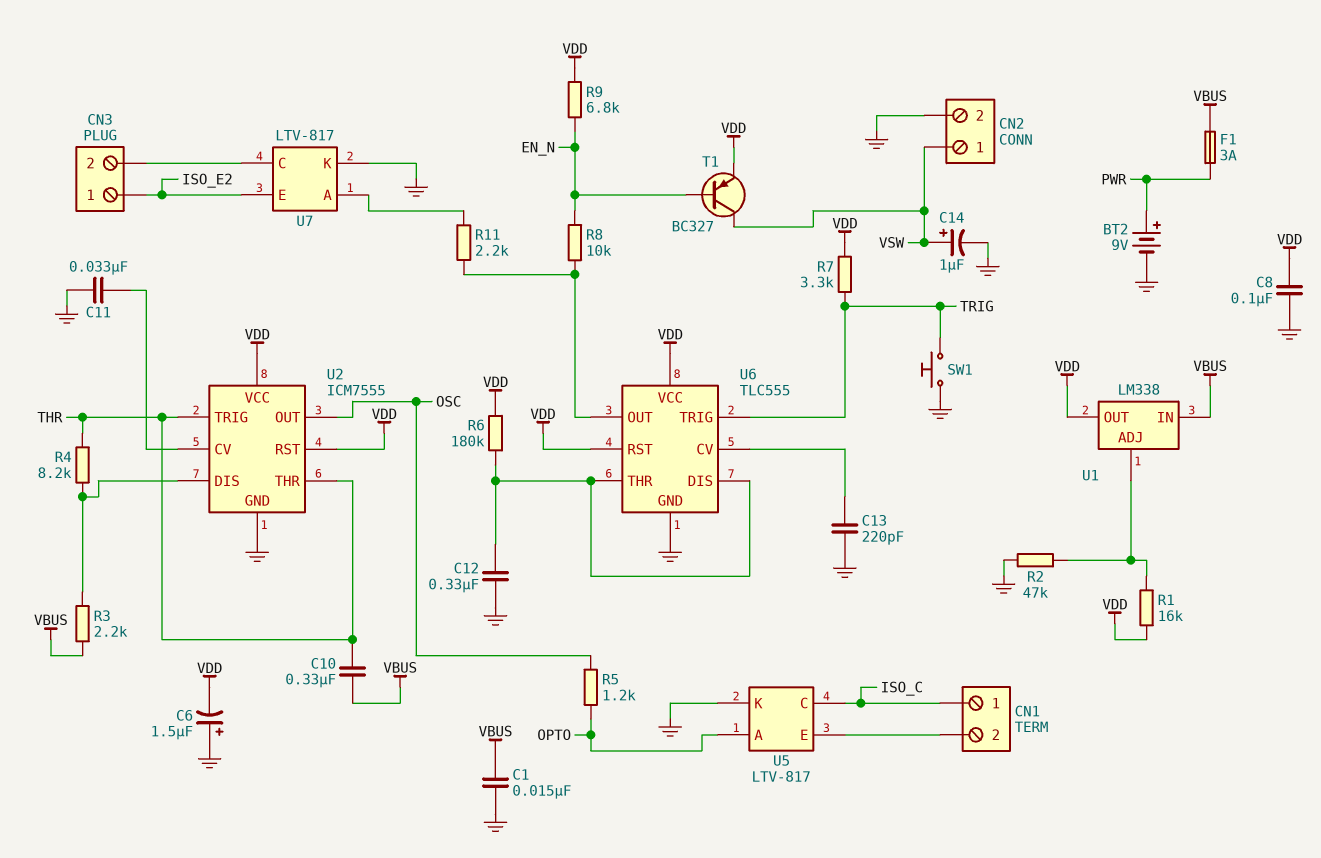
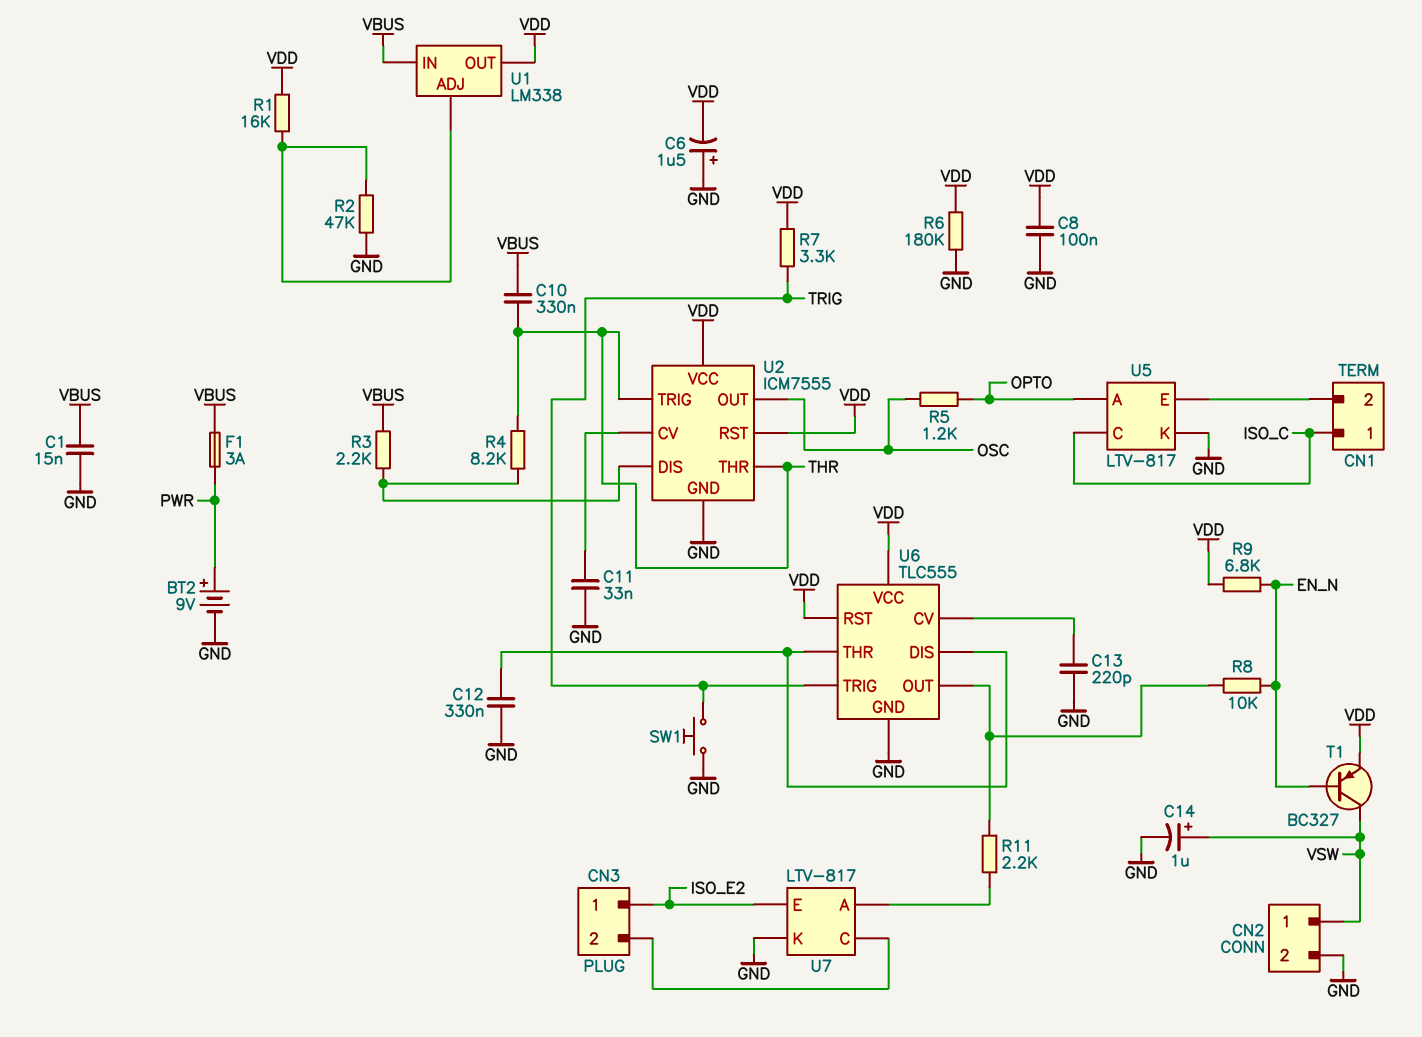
R6: 180k (U6/DIS, VDD) -> 180k (GND, VDD)

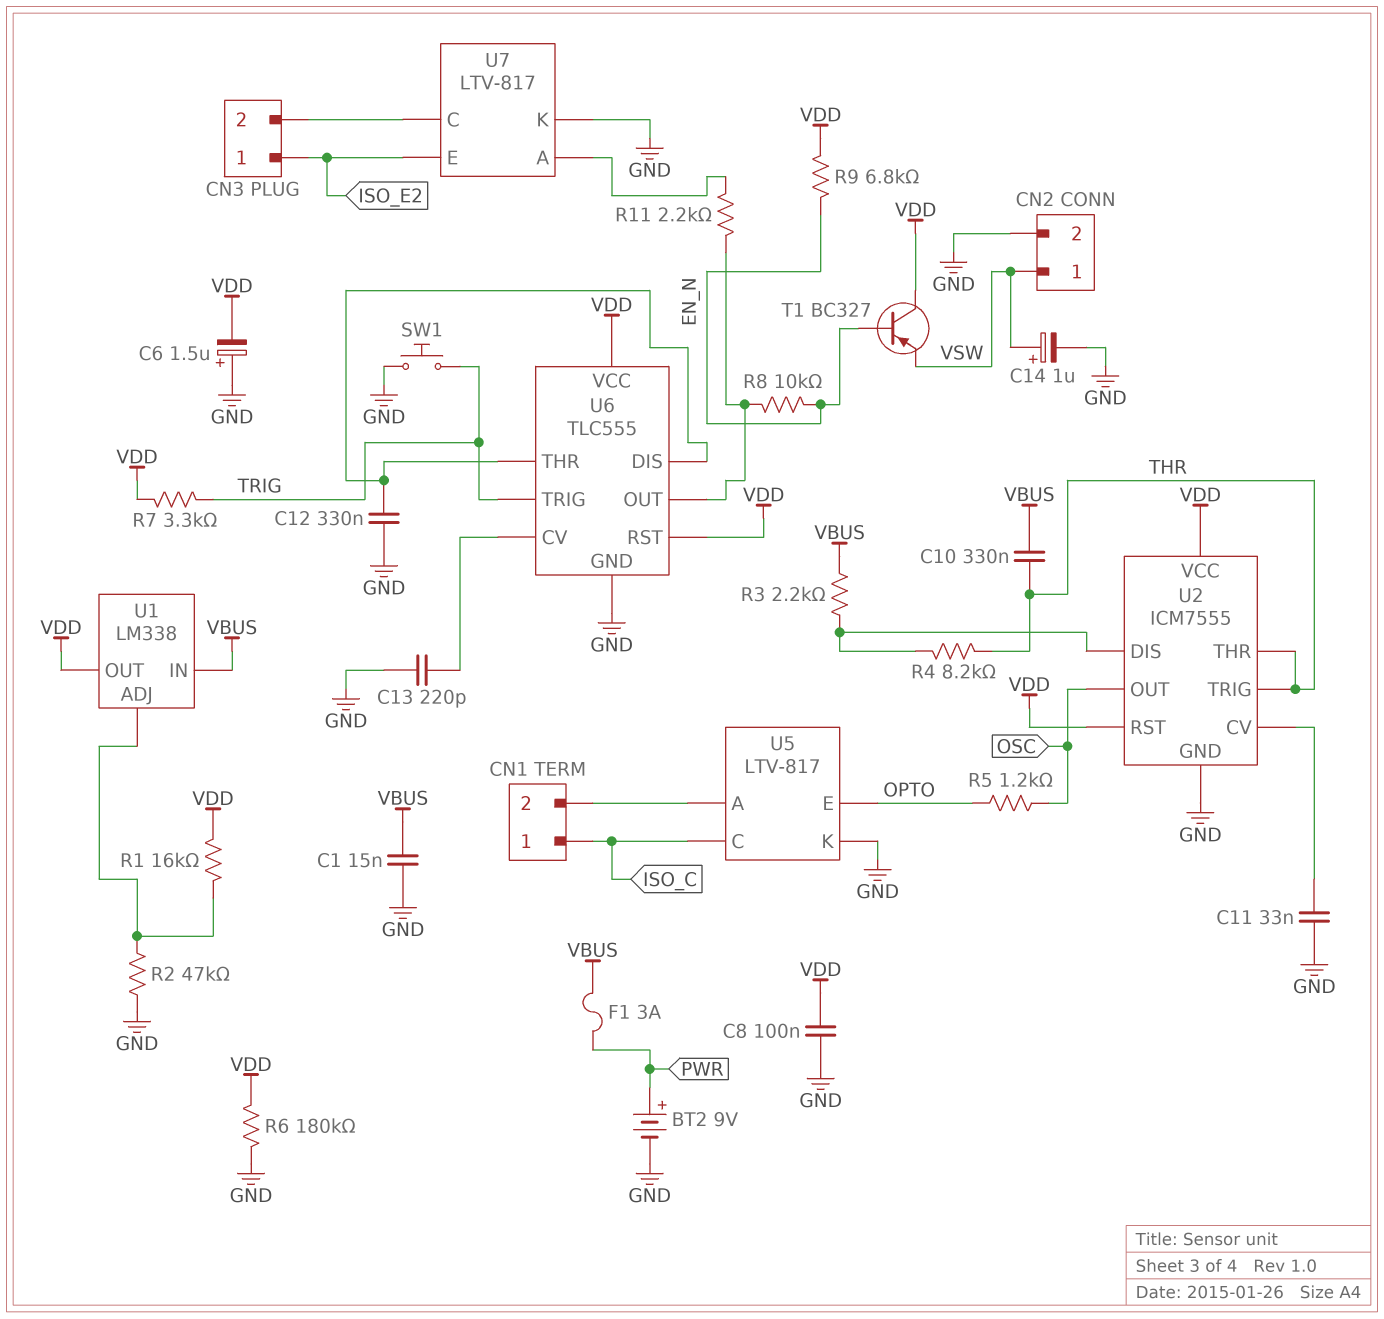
T1: PNP BC327 (B EN_N, C VSW, E VDD) -> PNP BC327 (B EN_N, C VDD, E VSW)
U5 pin A: OPTO -> CN1/2
U5 pin E: CN1/2 -> OPTO

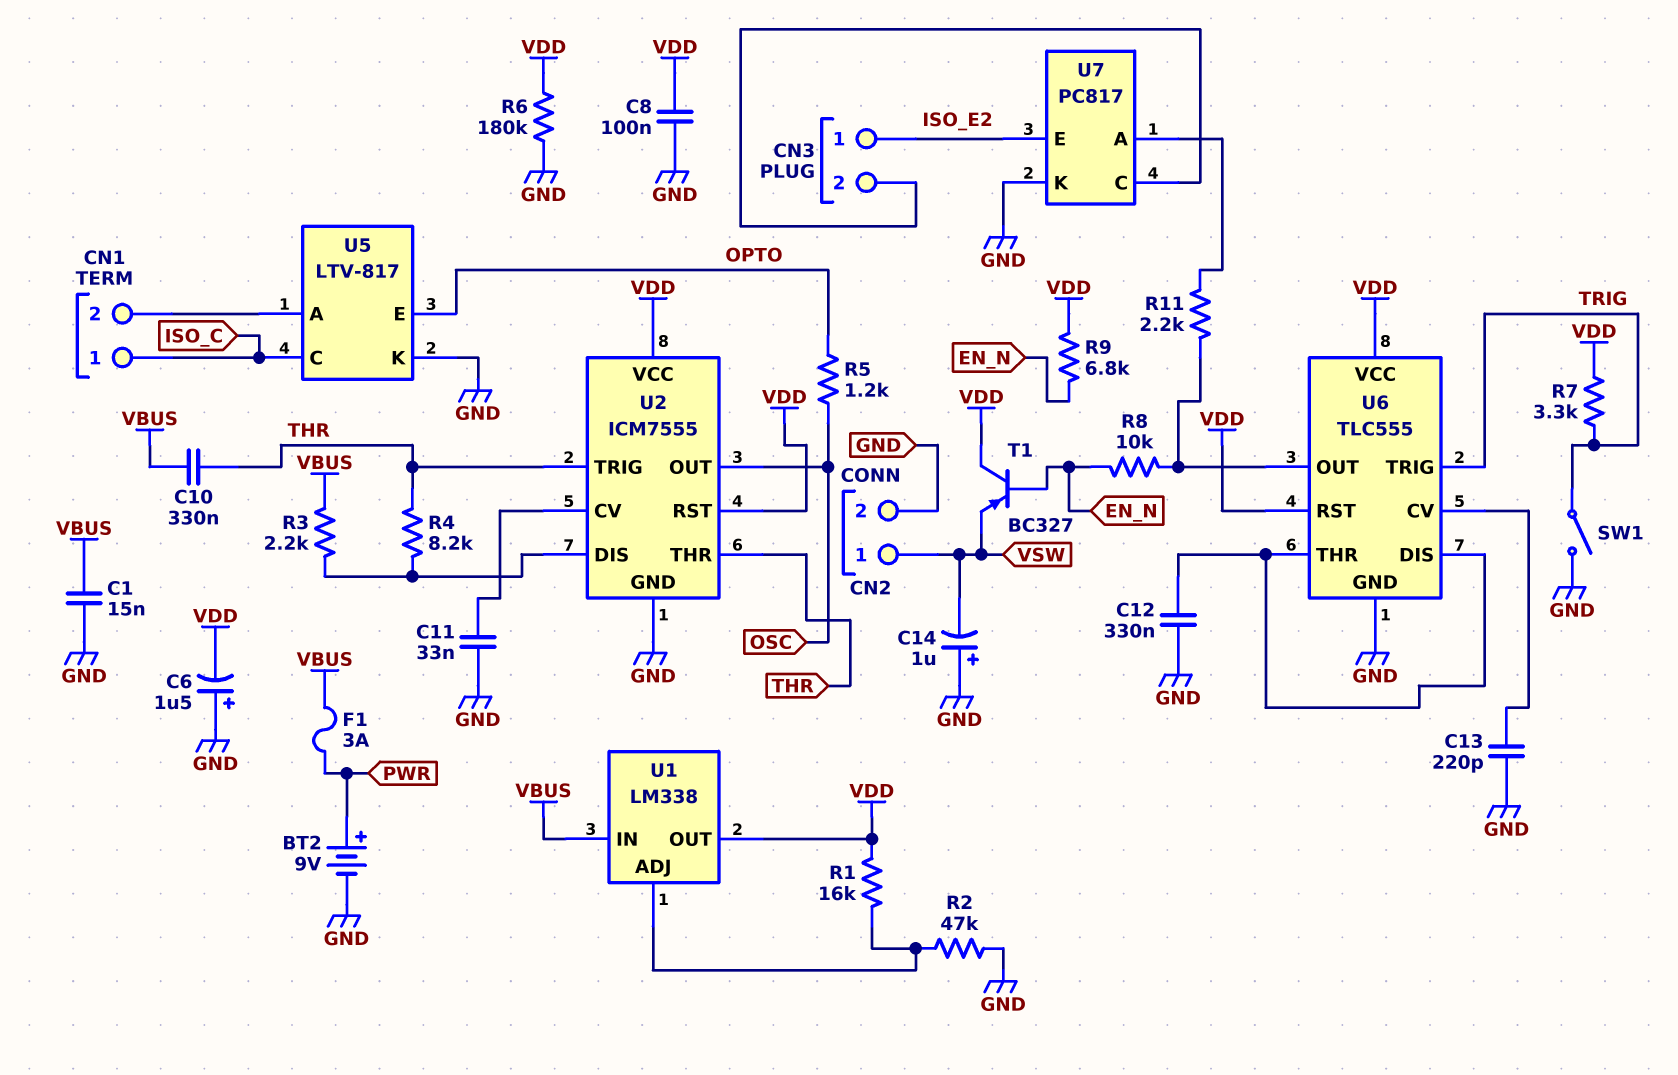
C14: 1uF (plus VSW, minus GND) -> 1uF (plus GND, minus VSW)
SW1: button (GND, TRIG) -> switch (GND, TRIG)
U7: LTV-817 -> PC817

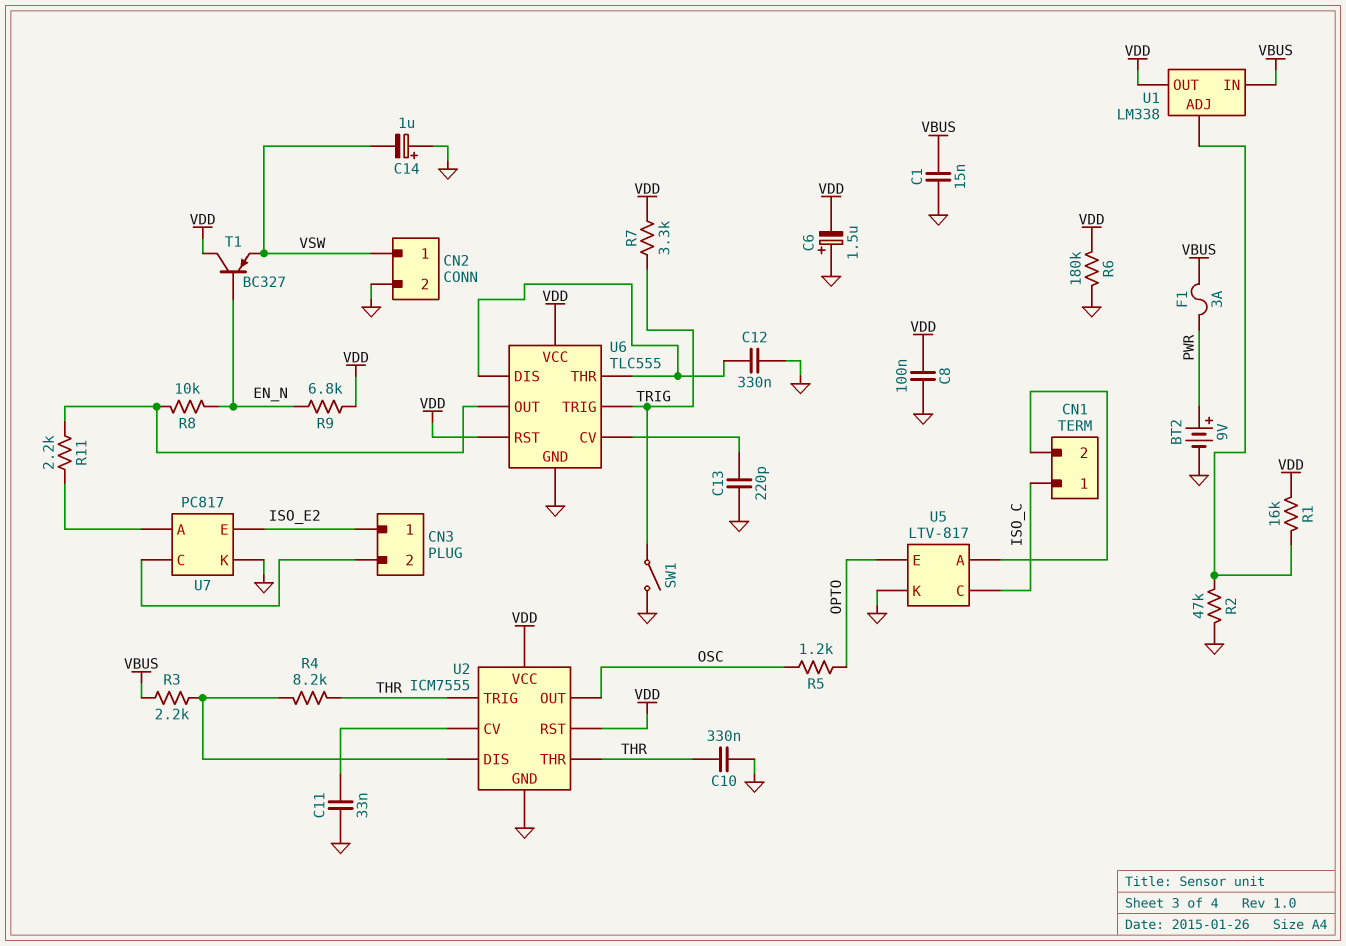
C10: 330nF (THR, VBUS) -> 330nF (GND, THR)

